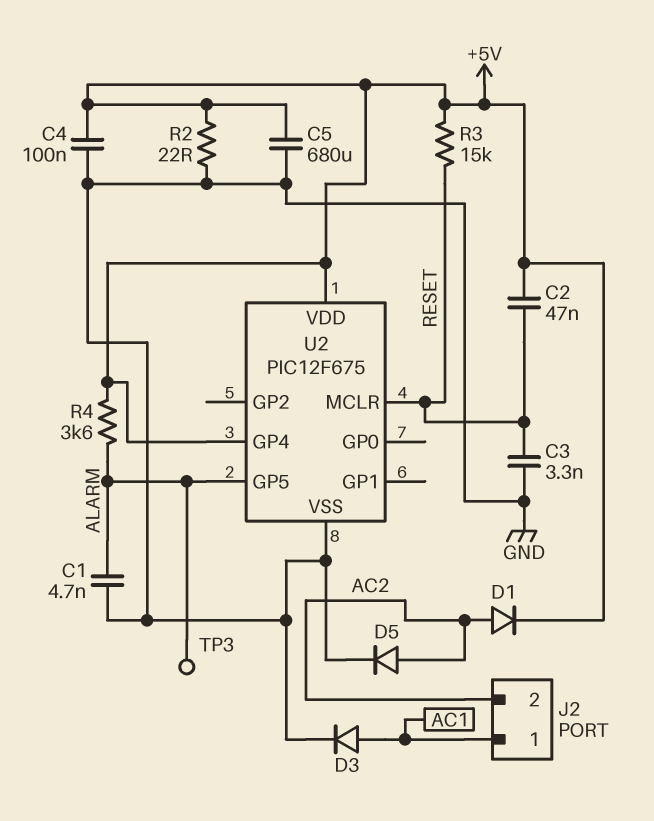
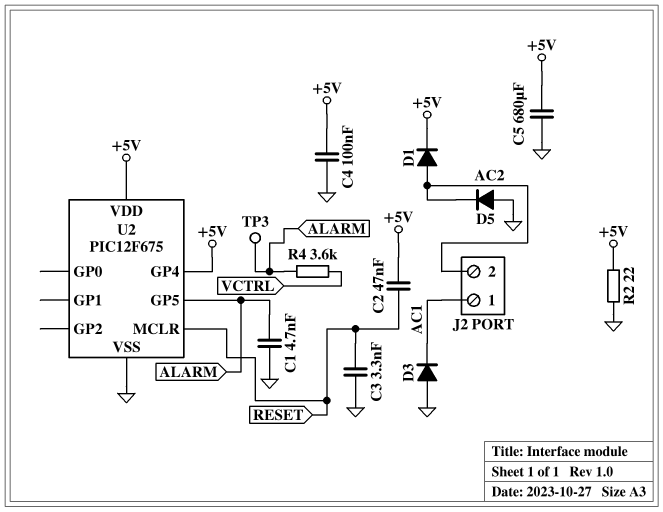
D3: diode (A AC1, K GND) -> diode (A GND, K AC1)
D5: diode (A AC2, K GND) -> diode (A GND, K AC2)
R3: 15k (+5V, RESET) -> none
R4: 3.6k (+5V, ALARM) -> 3.6k (ALARM, VCTRL)

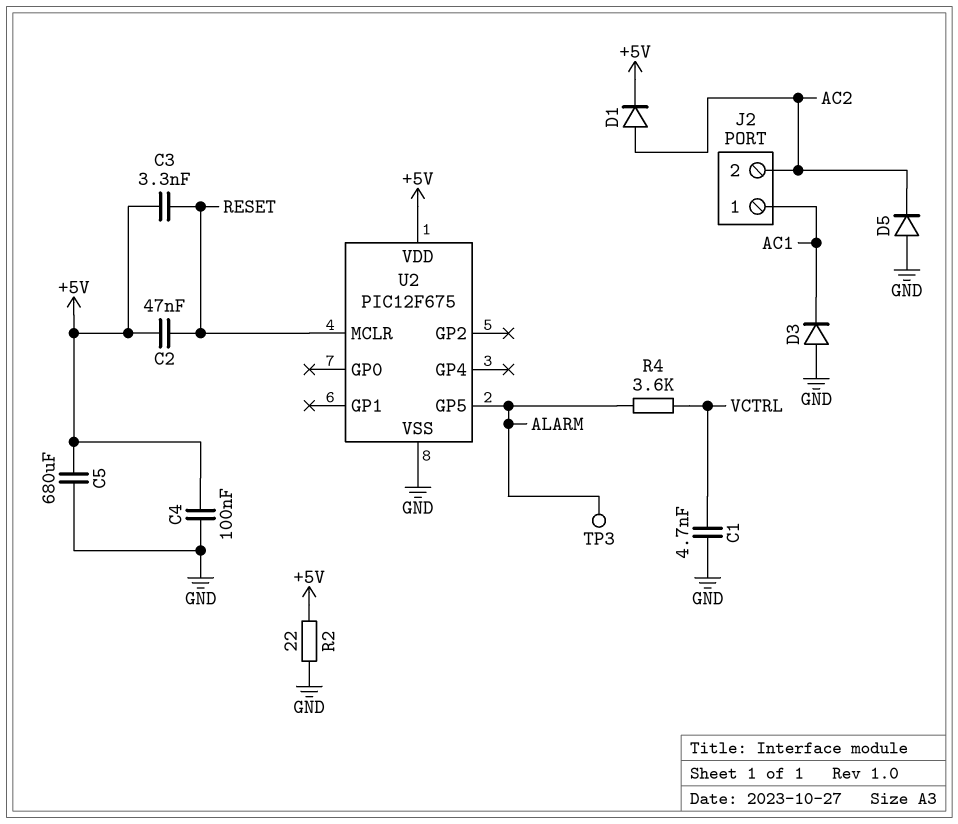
C1: 4.7nF (ALARM, GND) -> 4.7nF (GND, VCTRL)
C3: 3.3nF (GND, RESET) -> 3.3nF (+5V, RESET)
U2 pin GP4: +5V -> none

